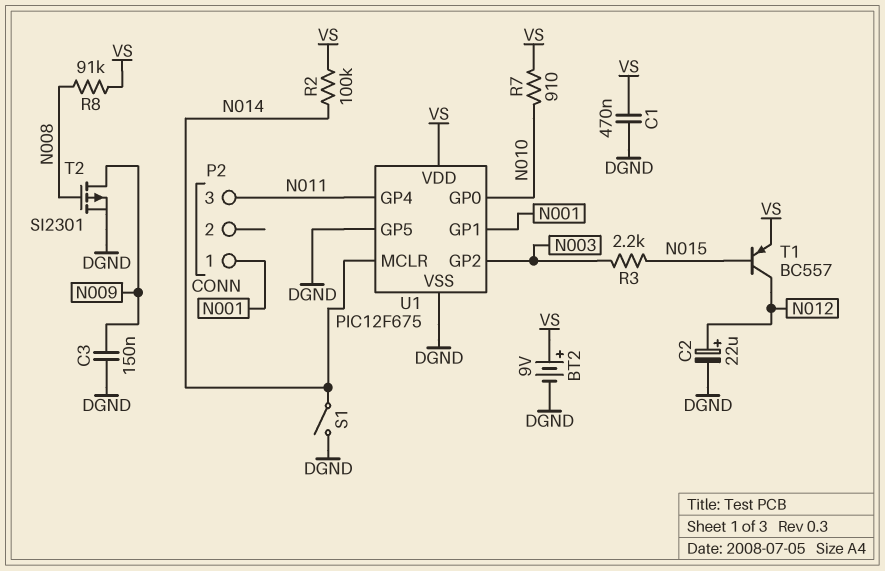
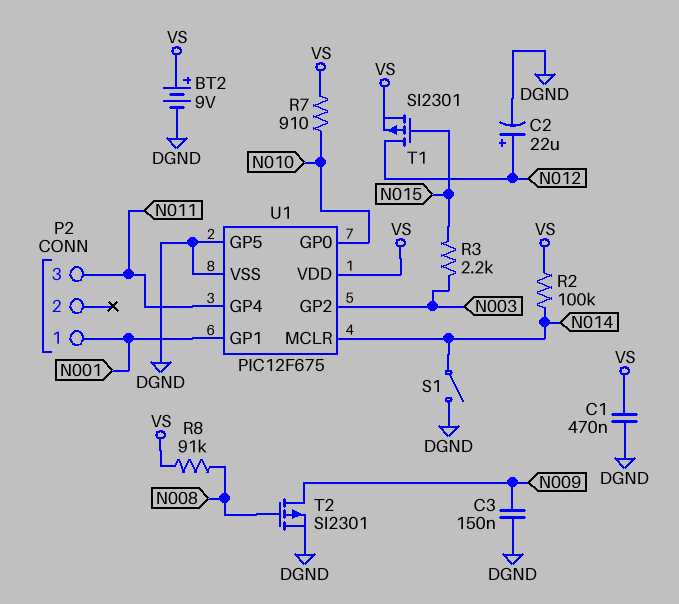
T1: PNP BC557 (B N015, C N012, E VS) -> PMOS SI2301 (G N015, D N012, S VS)

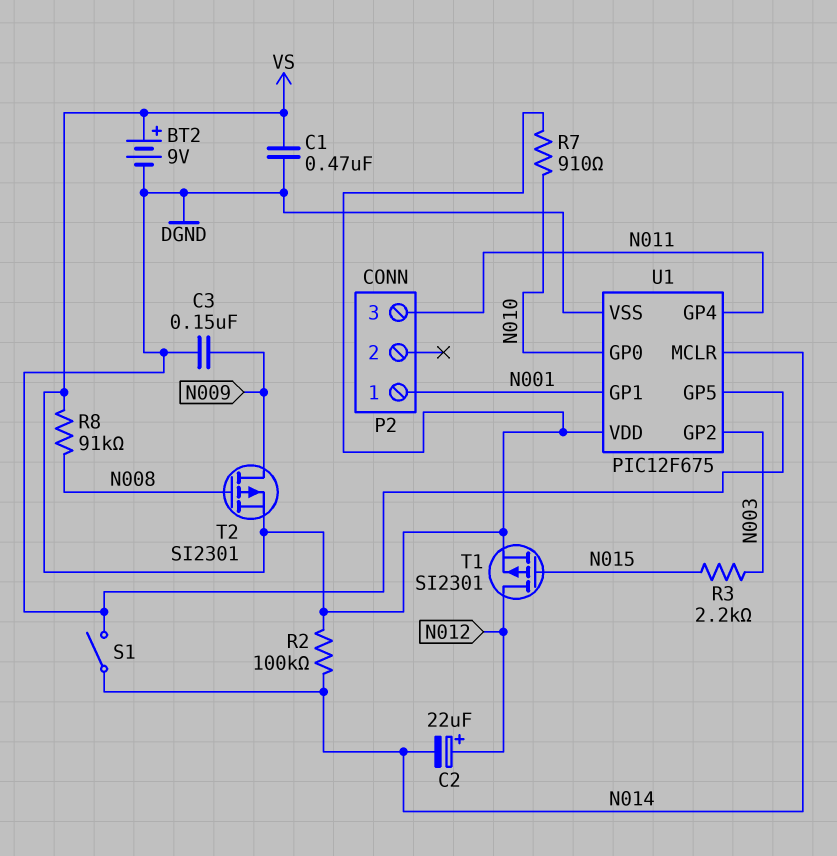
C2: 22uF (plus N012, minus DGND) -> 22uF (plus N012, minus N014)
T2: PMOS SI2301 (G N008, D N009, S DGND) -> PMOS SI2301 (G N008, D N009, S VS)

